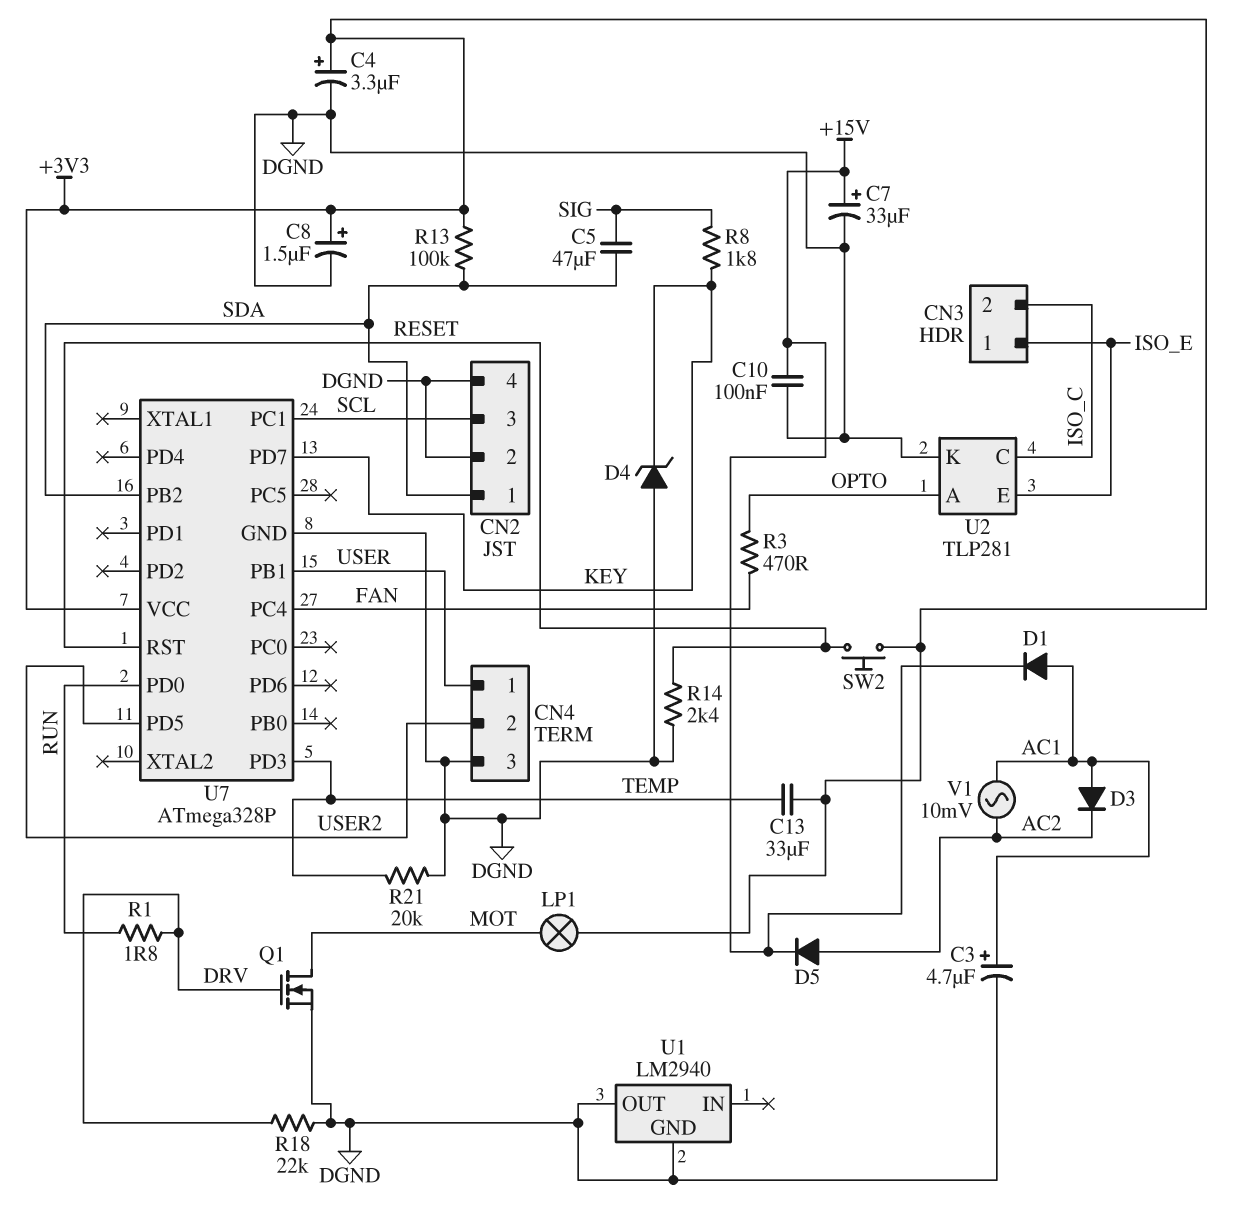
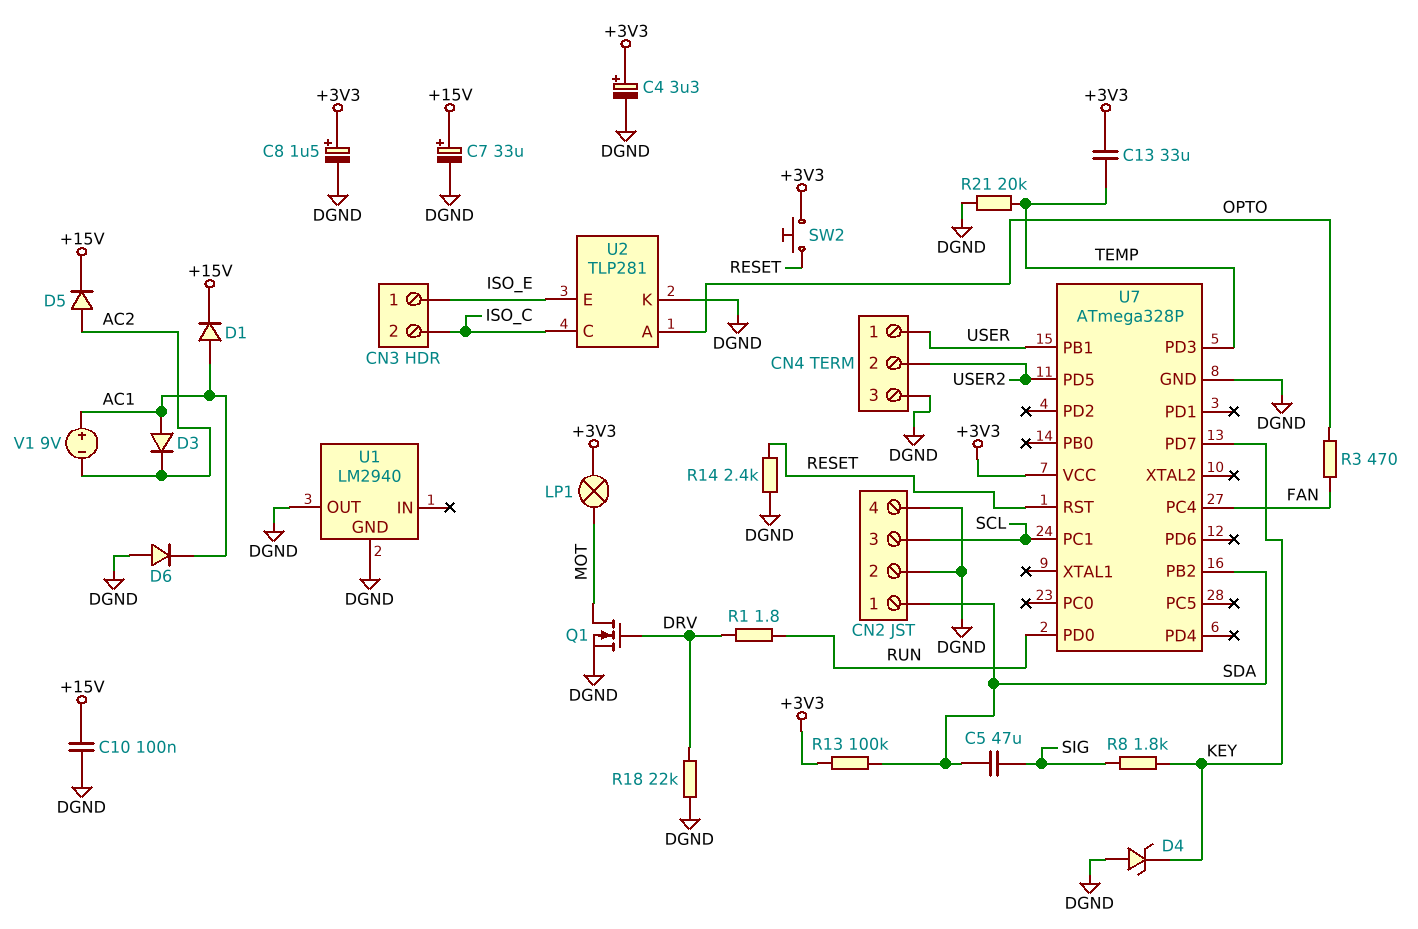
C3: 4.7uF (plus AC1, minus DGND) -> none
D6: none -> diode (A DGND, K AC1)
V1: AC 10mV (AC1, AC2) -> 9V (plus AC1, minus AC2)

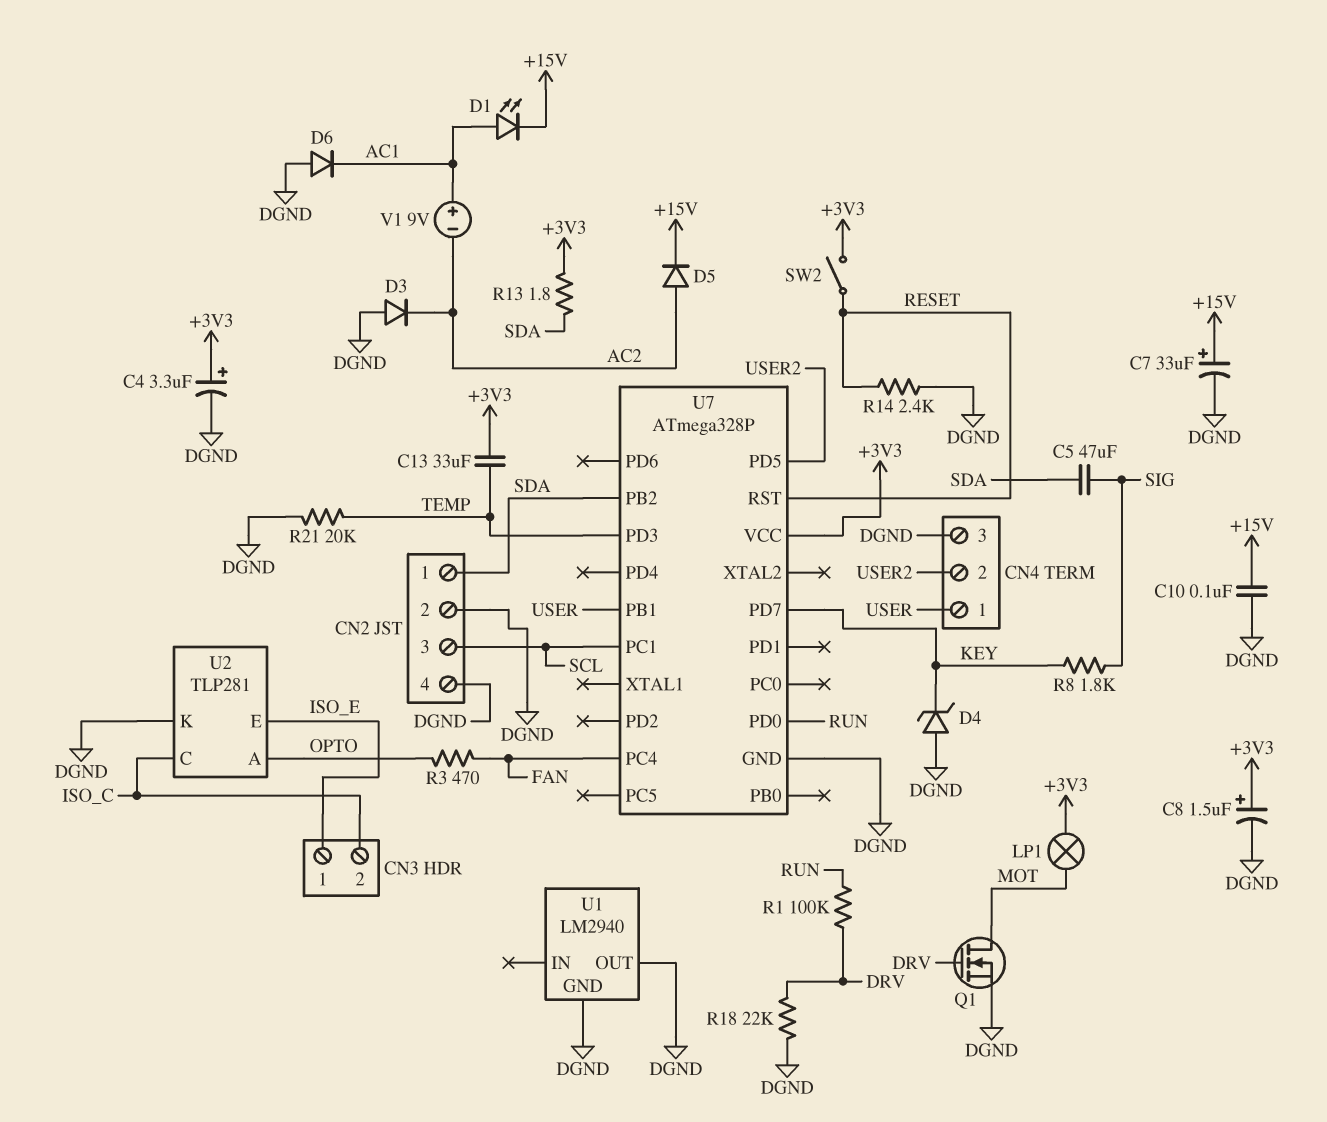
D1: diode (A AC1, K +15V) -> LED (A AC1, K +15V)
D3: diode (A AC1, K AC2) -> diode (A DGND, K AC2)
R1: 1.8 (DRV, RUN) -> 100k (DRV, RUN)
R13: 100k (+3V3, SDA) -> 1.8 (+3V3, SDA)
SW2: button (+3V3, RESET) -> switch (+3V3, RESET)

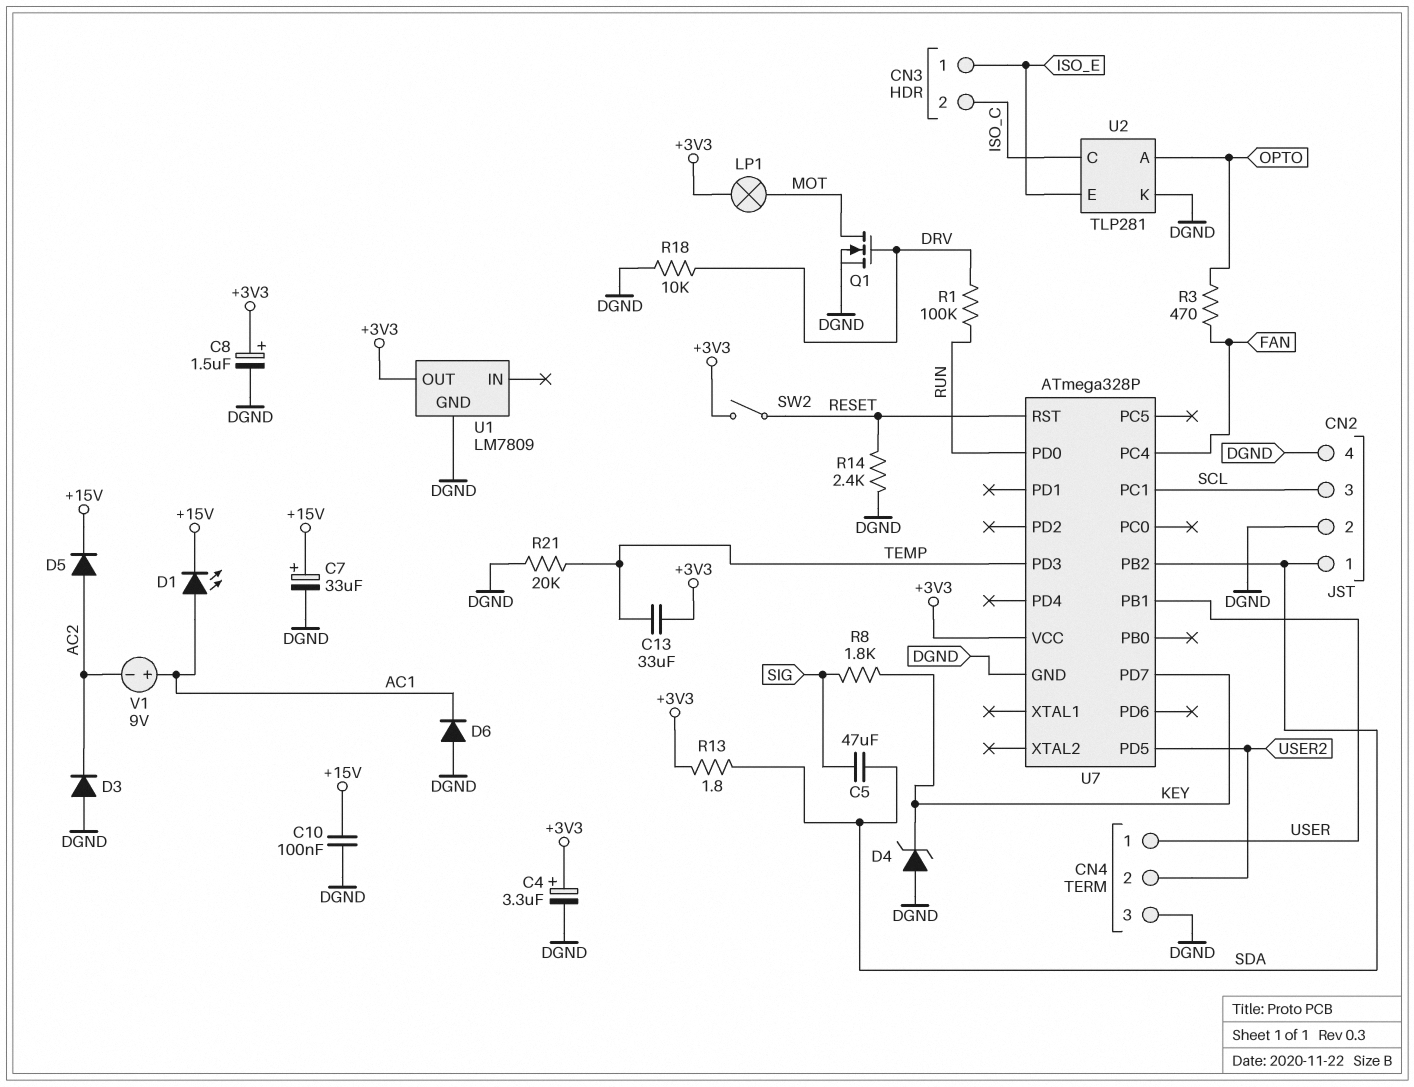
R18: 22k (DGND, DRV) -> 10k (DGND, DRV)
U1: LM2940 -> LM7809
U1 pin OUT: DGND -> +3V3

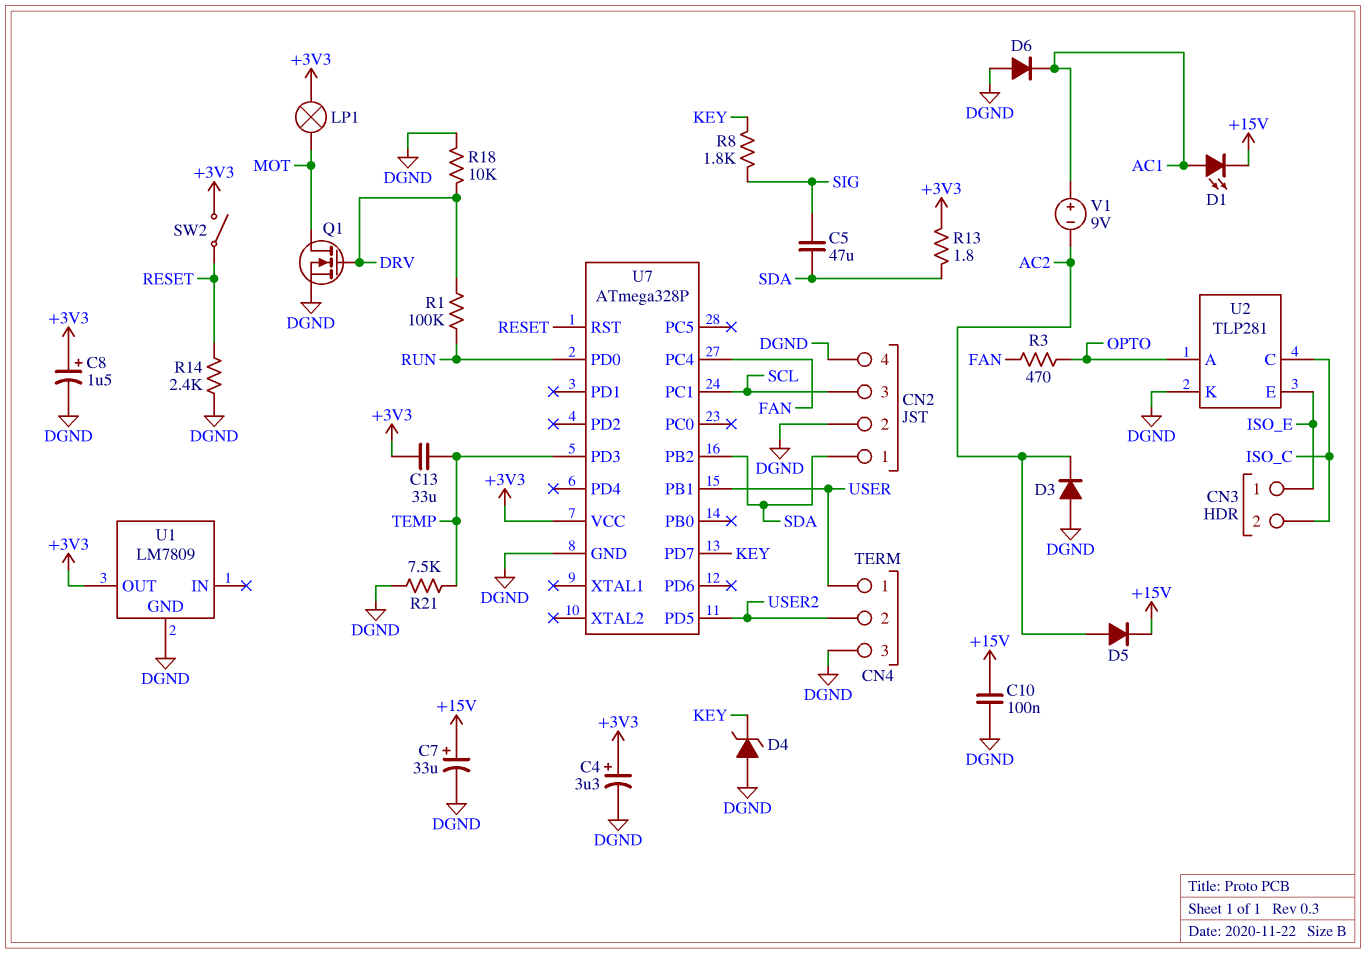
R21: 20k (DGND, TEMP) -> 7.5k (DGND, TEMP)

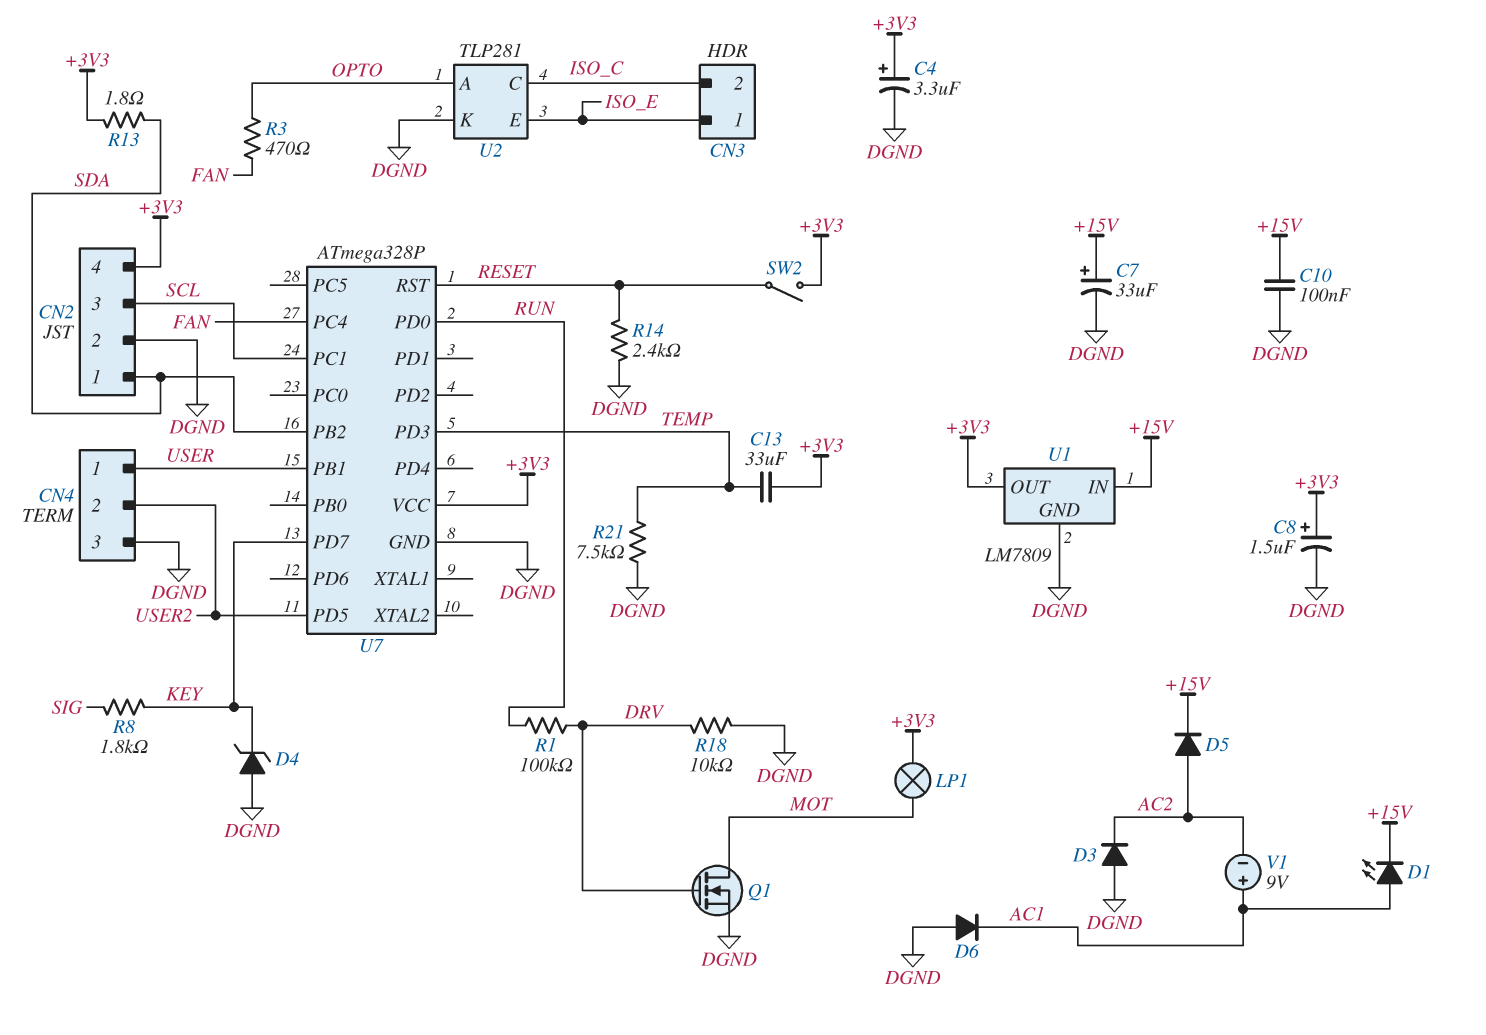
C5: 47uF (SDA, SIG) -> none
CN2 pin 4: DGND -> +3V3
U1 pin IN: none -> +15V

